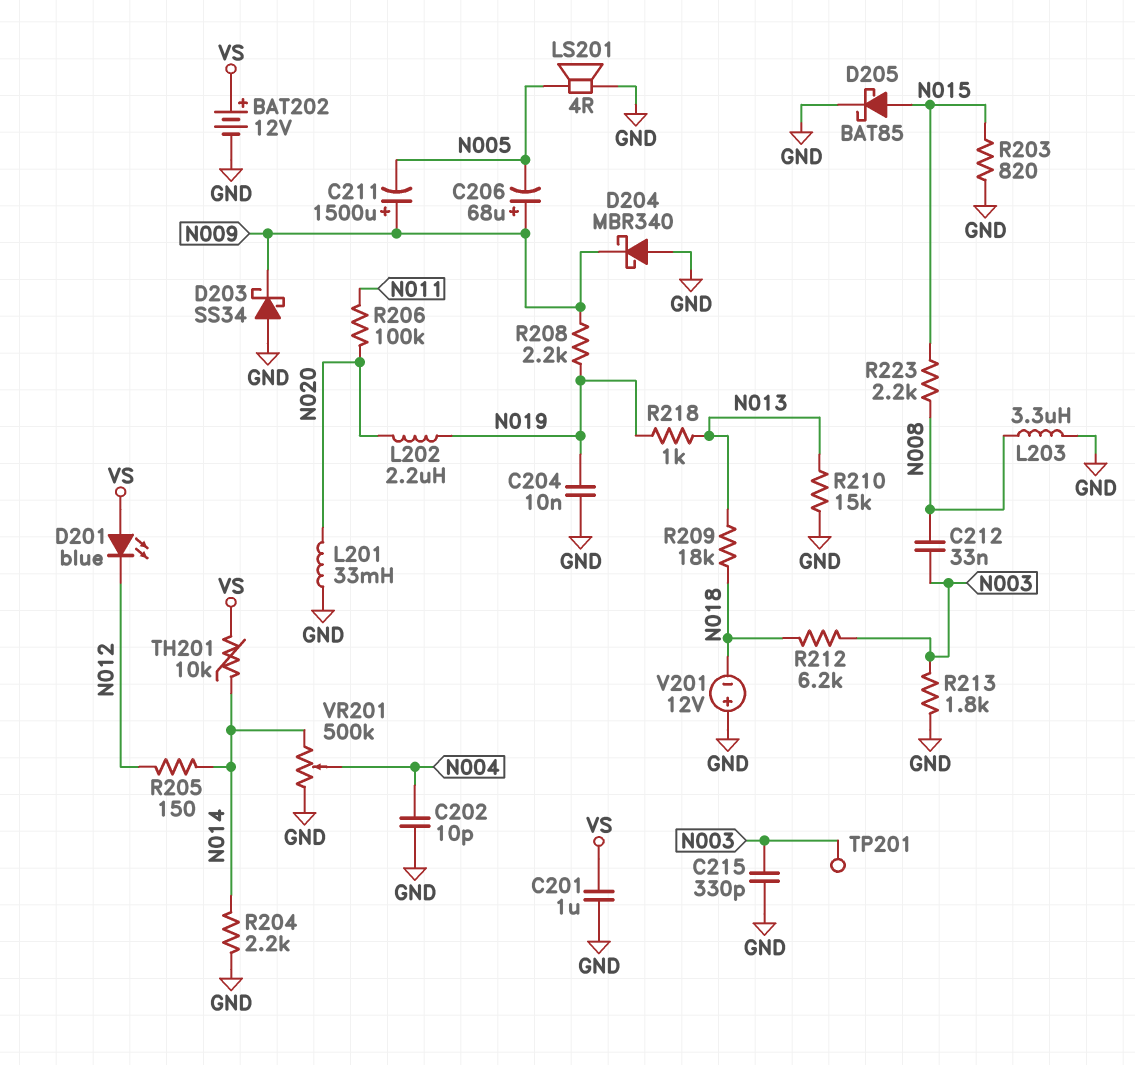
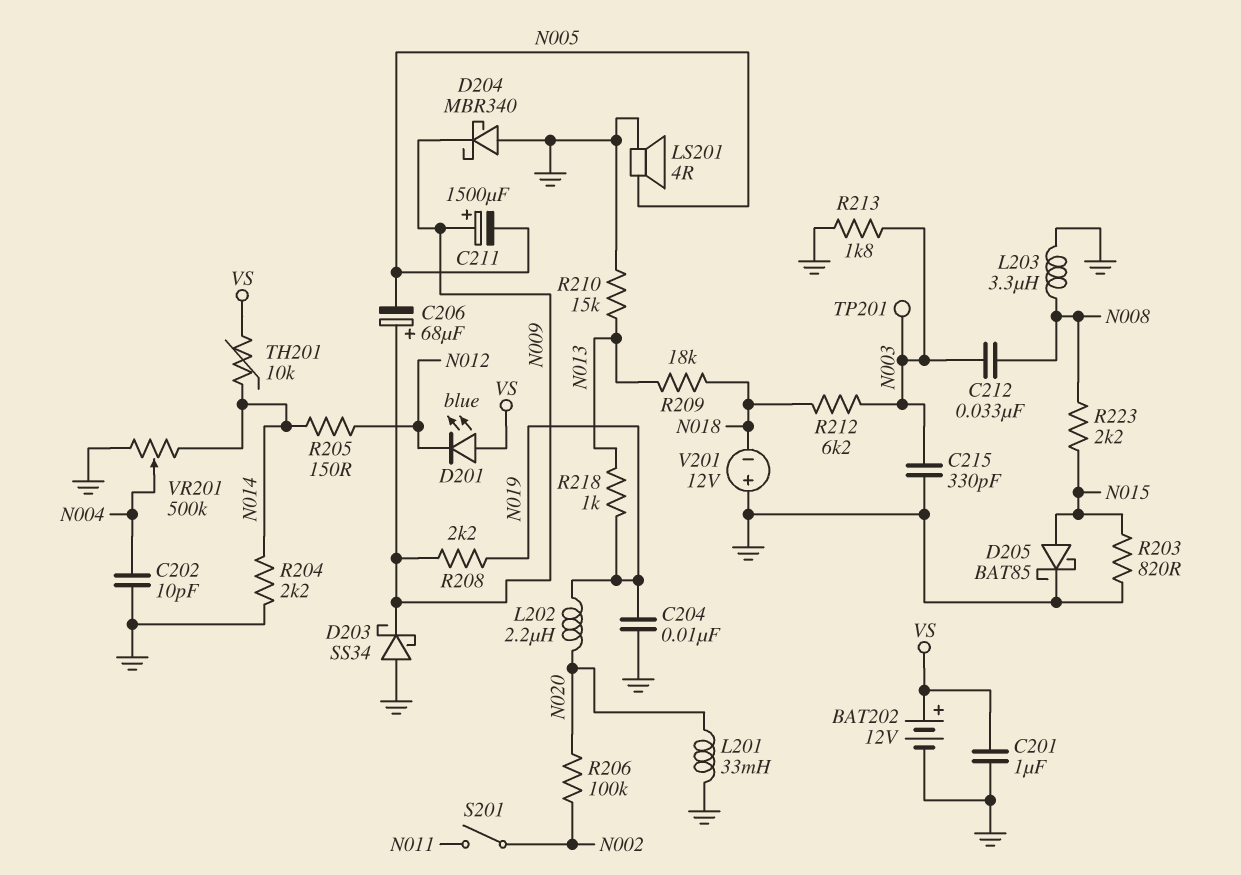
R206: 100k (N011, N020) -> 100k (N002, N020)
S201: none -> switch (N002, N011)

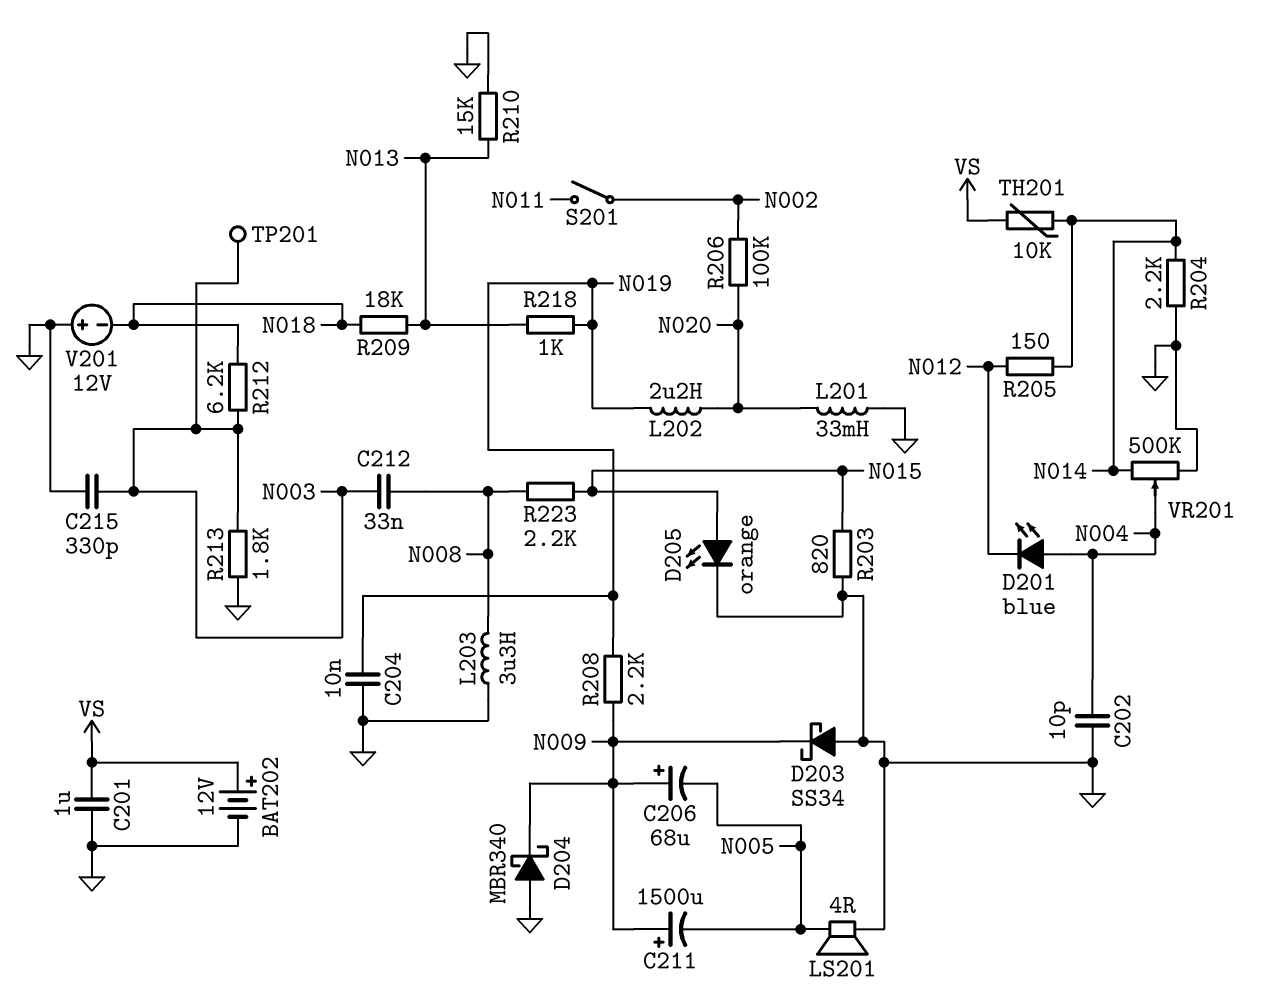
D201: LED blue (A VS, K N012) -> LED blue (A N004, K N012)
D205: schottky BAT85 (A N015, K GND) -> LED orange (A N015, K GND)

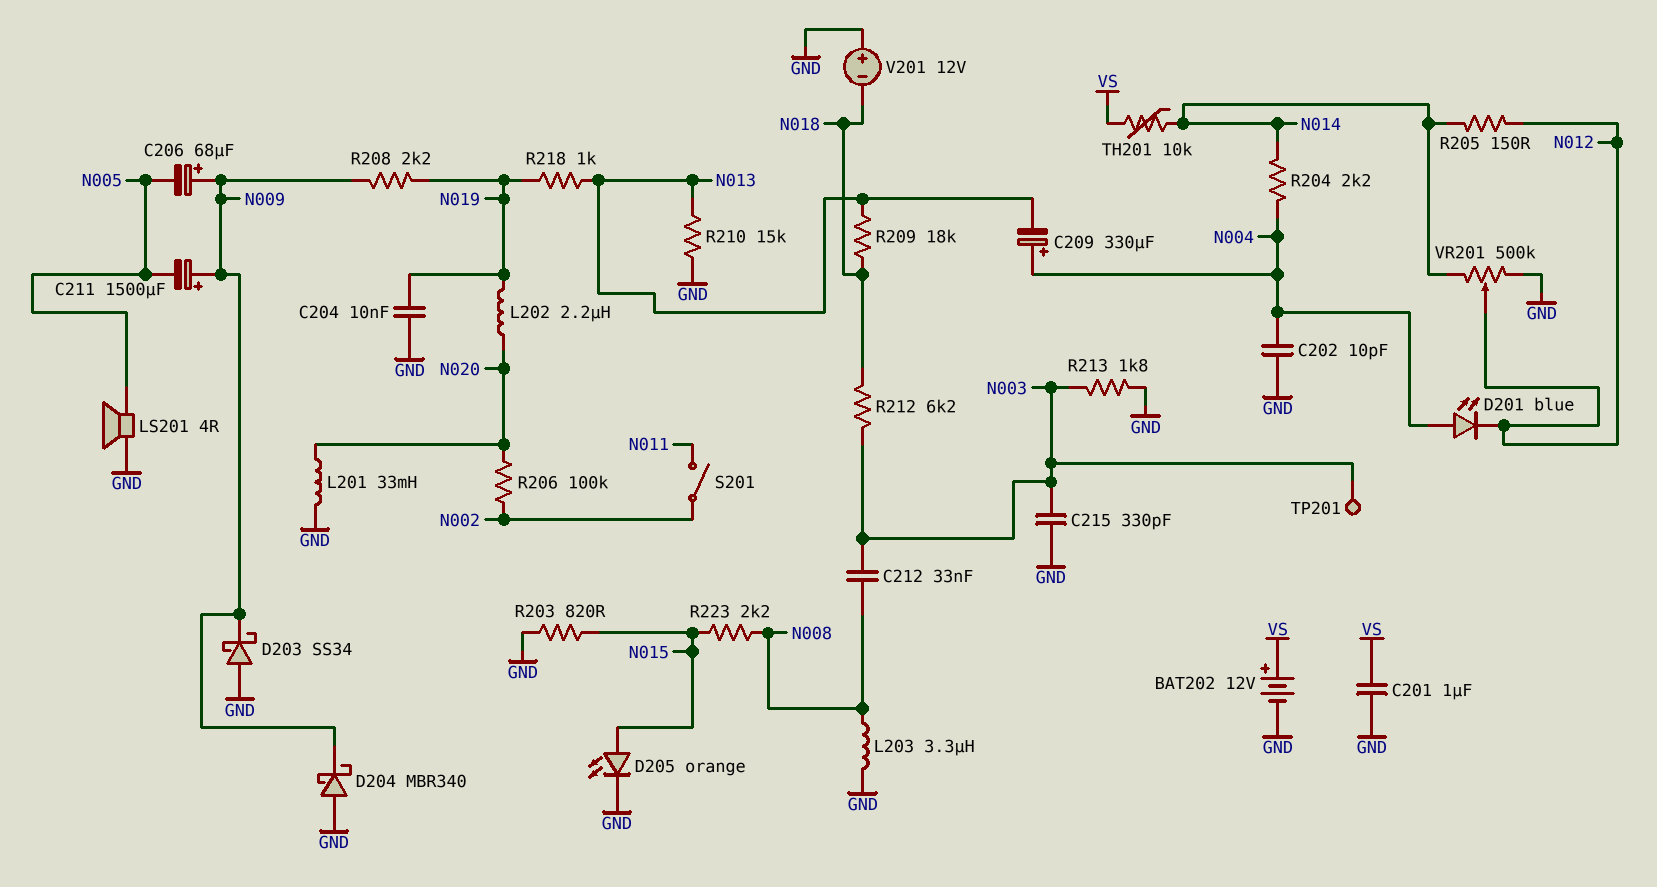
C209: none -> 330uF (plus N004, minus N013)
R204: 2.2k (GND, N014) -> 2.2k (N004, N014)
VR201: 500k (GND, N014, wiper N004) -> 500k (GND, N014, wiper N012)

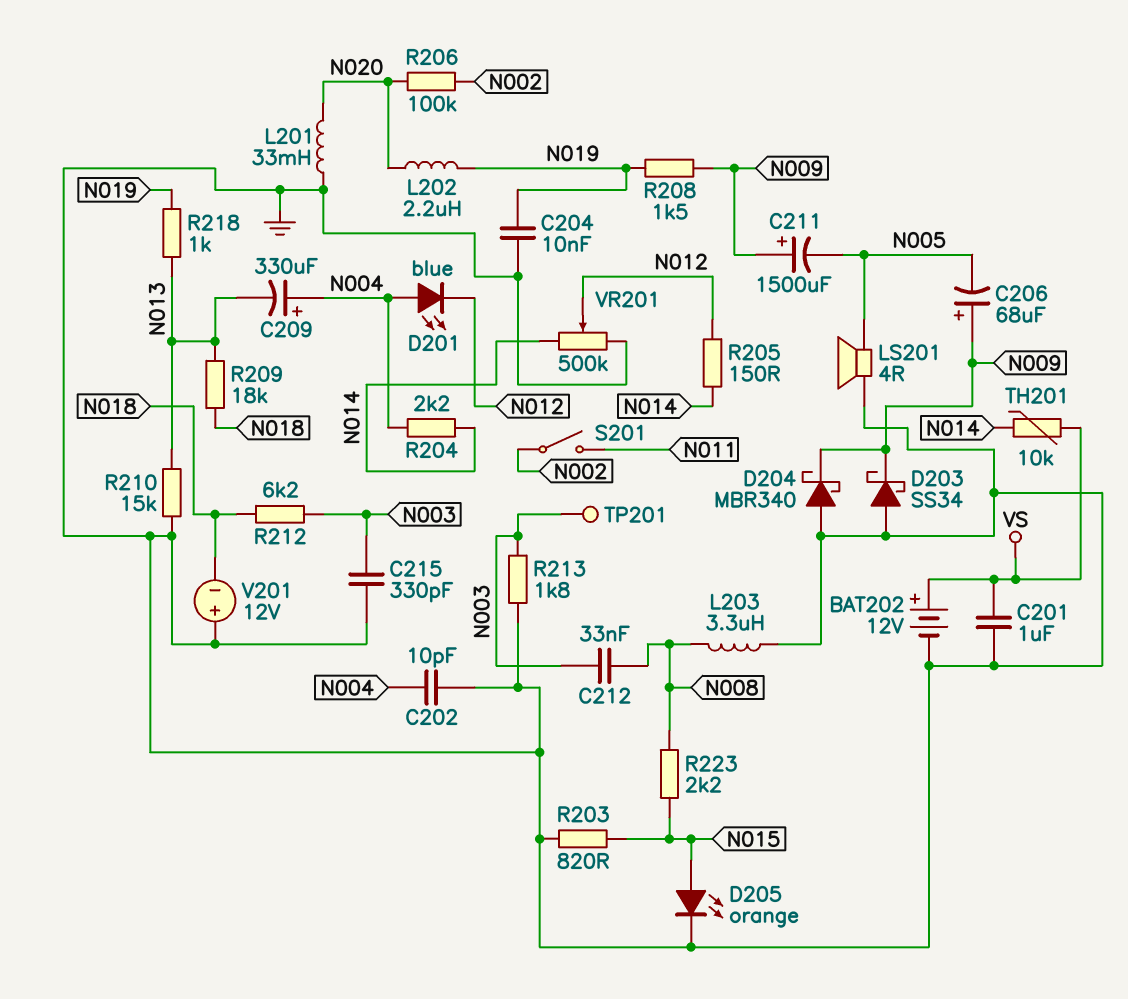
R208: 2.2k (N009, N019) -> 1.5k (N009, N019)

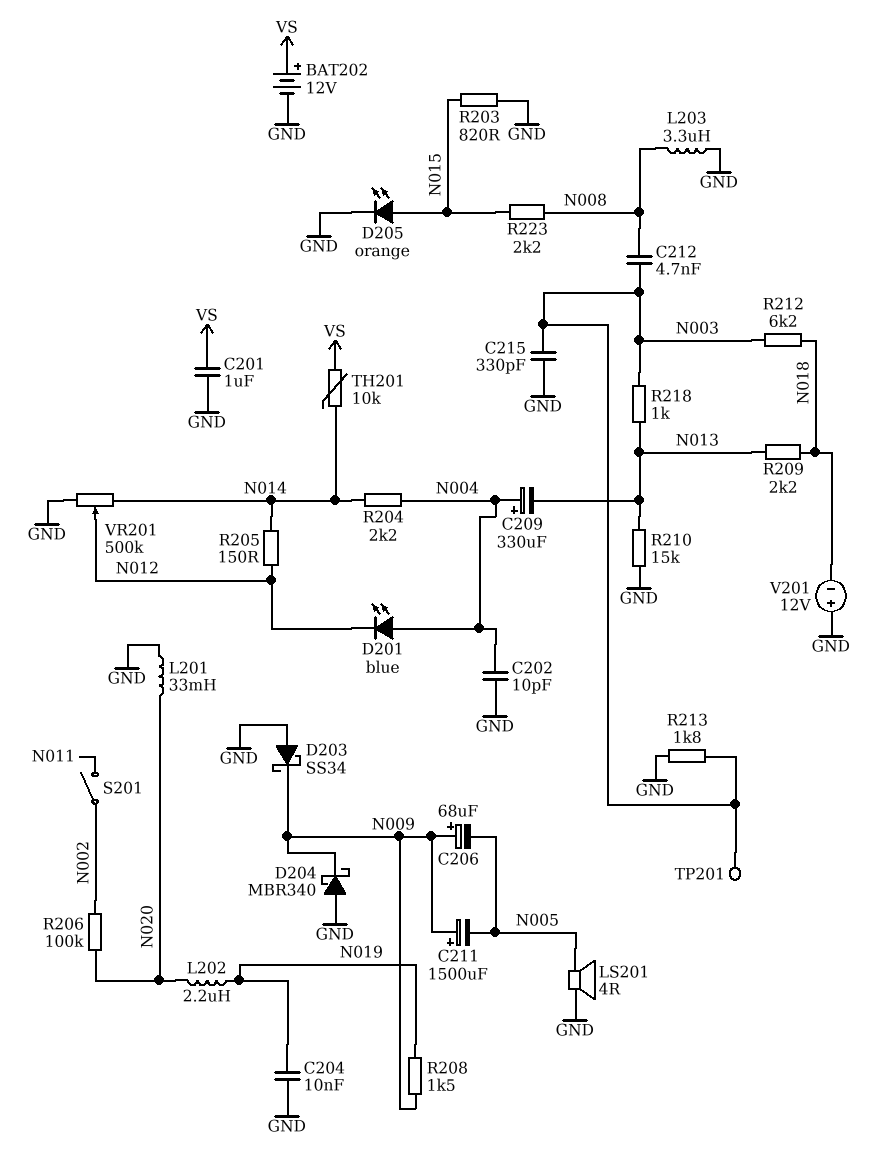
C212: 33nF (N003, N008) -> 4.7nF (N003, N008)
R209: 18k (N013, N018) -> 2.2k (N013, N018)
R218: 1k (N013, N019) -> 1k (N003, N013)

